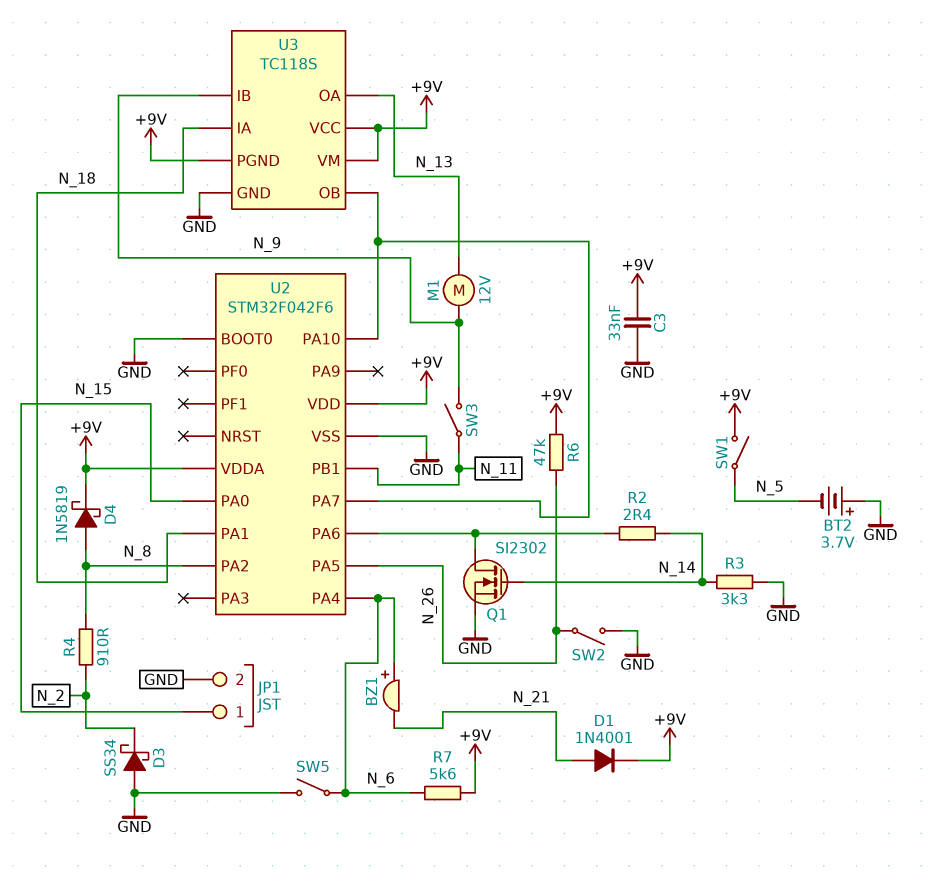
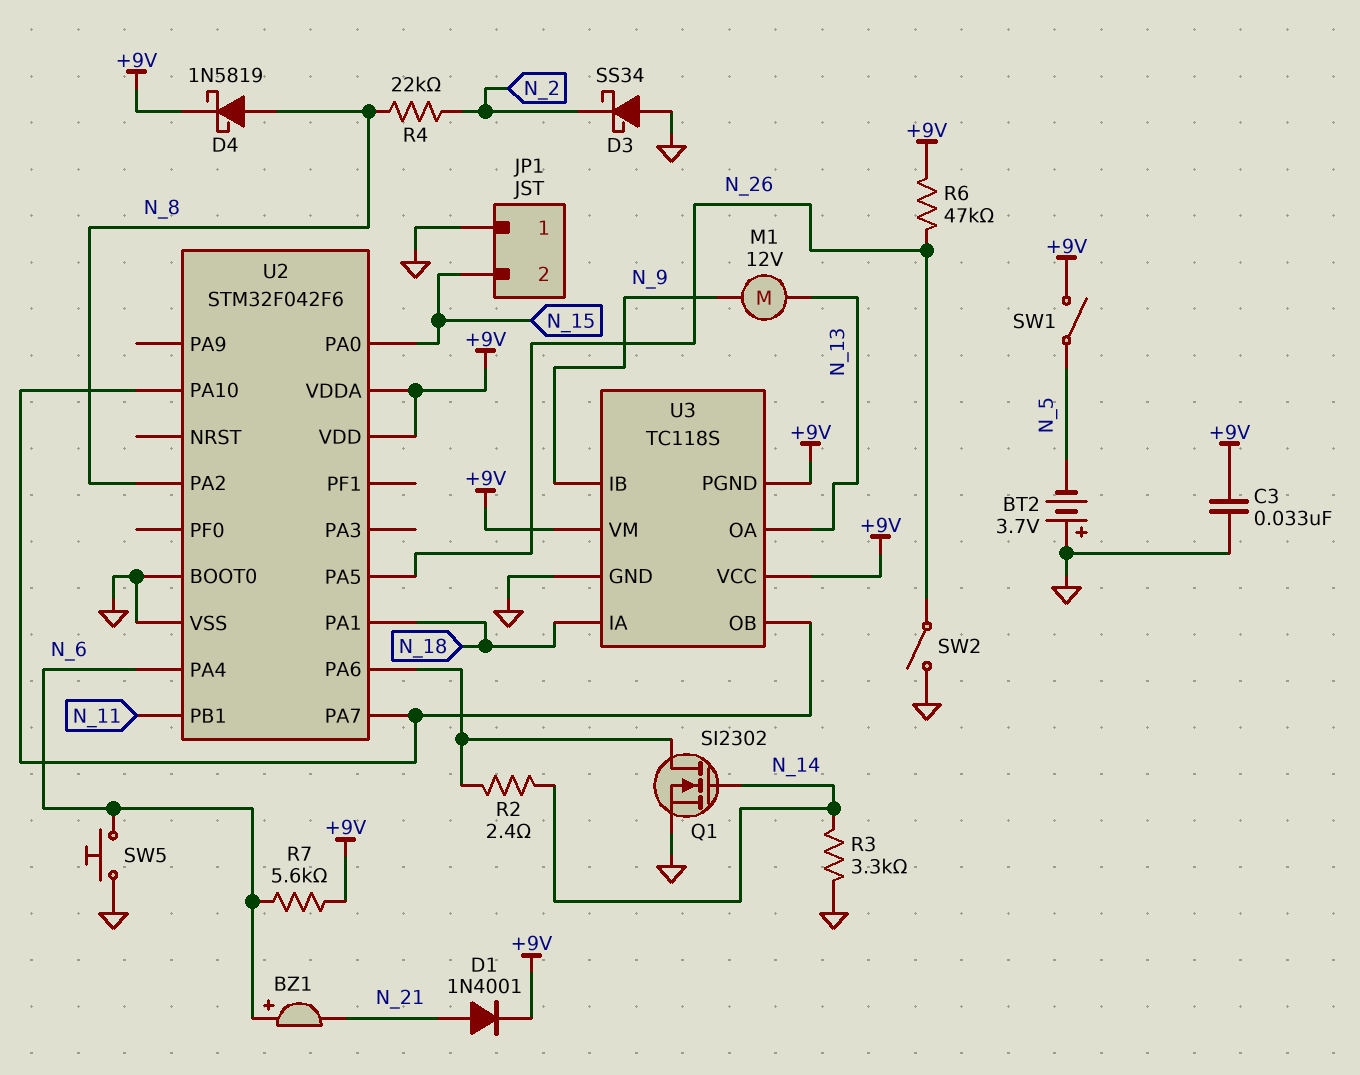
JP1 pin 1: N_15 -> GND
JP1 pin 2: GND -> N_15
R4: 910 (N_2, N_8) -> 22k (N_2, N_8)
SW3: switch (N_9, N_11) -> none
SW5: switch (GND, N_6) -> button (GND, N_6)

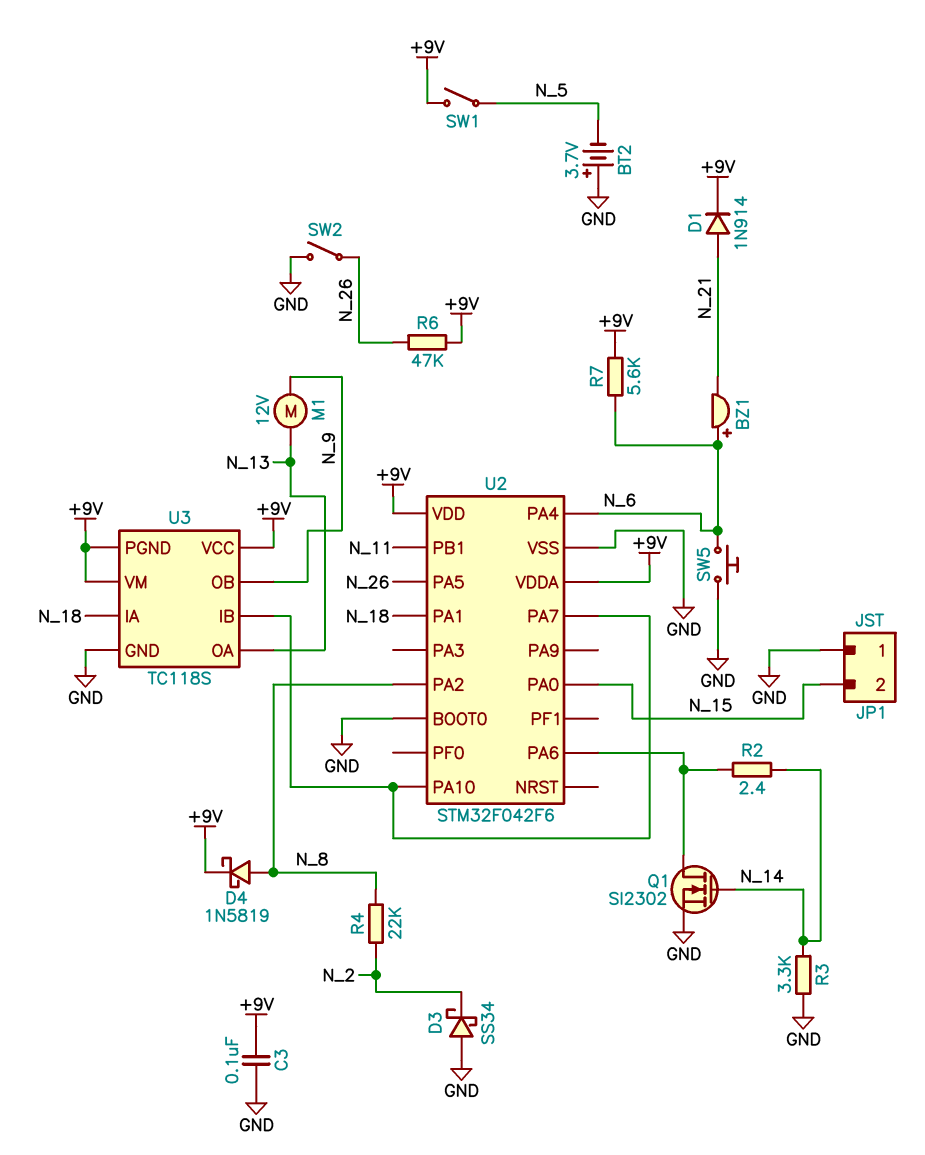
C3: 33nF (+9V, GND) -> 100nF (+9V, GND)
D1: diode 1N4001 (A N_21, K +9V) -> diode 1N914 (A N_21, K +9V)
U3 pin IB: N_9 -> U2/PA7
U3 pin OB: U2/PA7 -> N_9

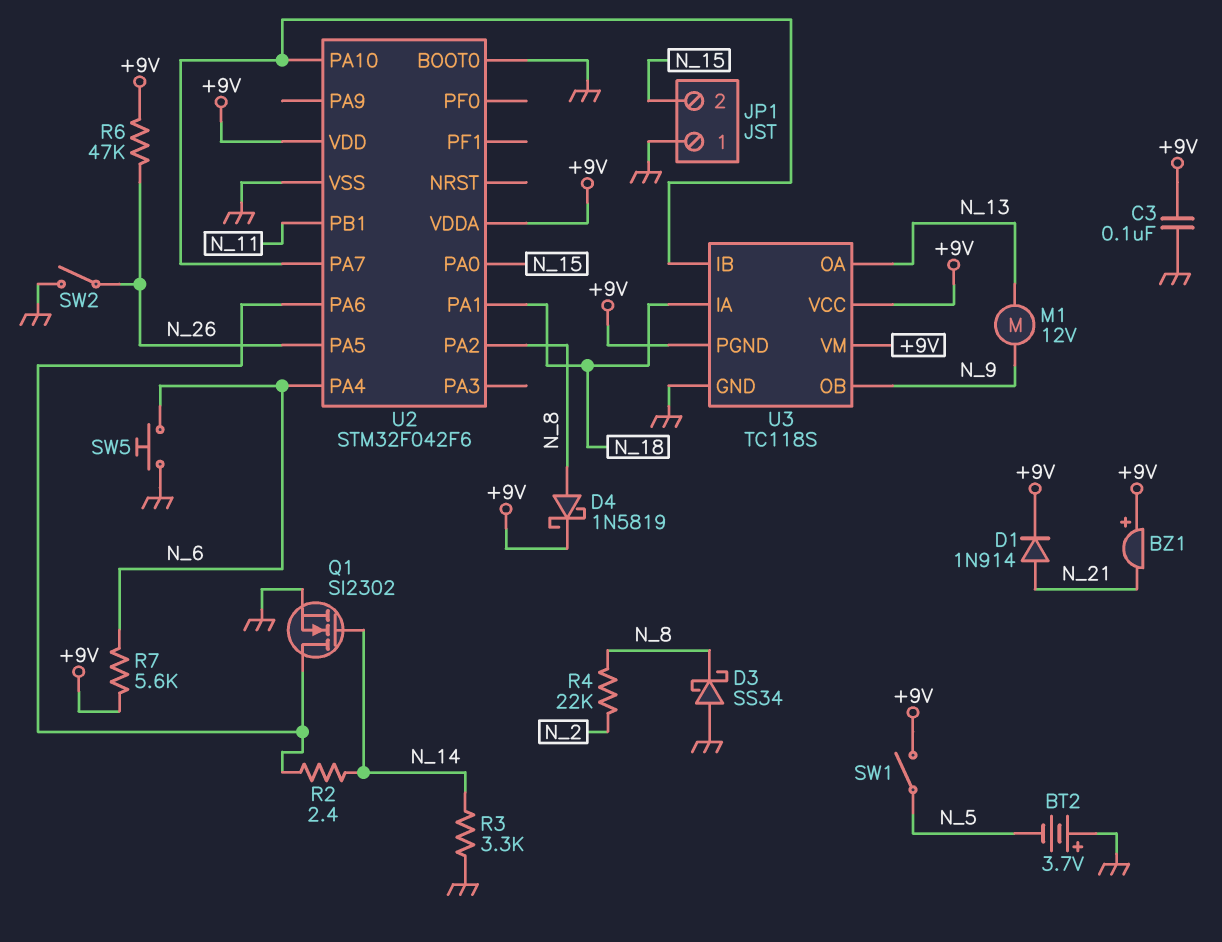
BZ1: buzzer (plus N_6, minus N_21) -> buzzer (plus +9V, minus N_21)
D3: schottky SS34 (A GND, K N_2) -> schottky SS34 (A GND, K N_8)

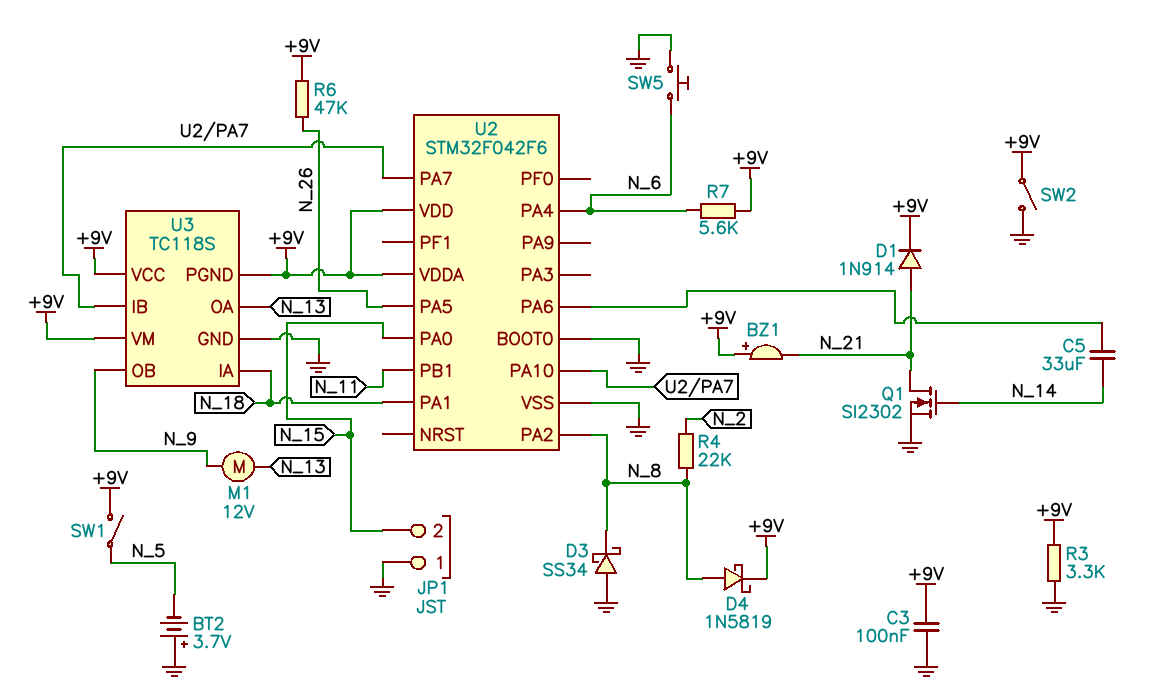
C5: none -> 33uF (N_14, U2/PA6)
Q1: NMOS SI2302 (G N_14, D U2/PA6, S GND) -> NMOS SI2302 (G N_14, D N_21, S GND)
R2: 2.4 (N_14, U2/PA6) -> none
R3: 3.3k (GND, N_14) -> 3.3k (+9V, GND)
SW2: switch (GND, N_26) -> switch (+9V, GND)

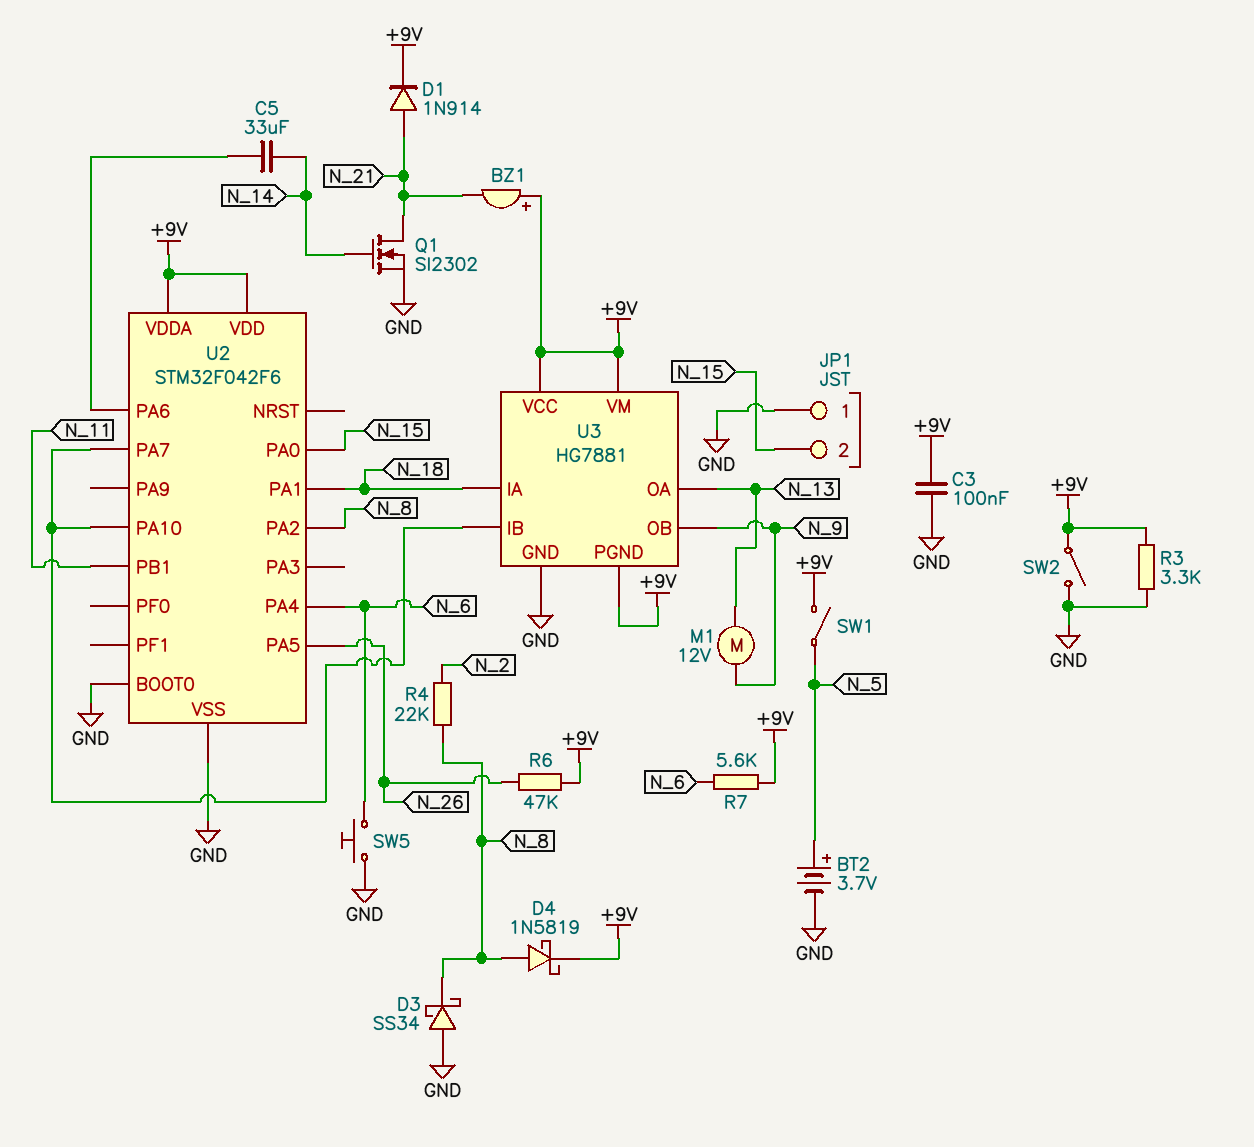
BT2: 3.7V (plus GND, minus N_5) -> 3.7V (plus N_5, minus GND)
U3: TC118S -> HG7881

